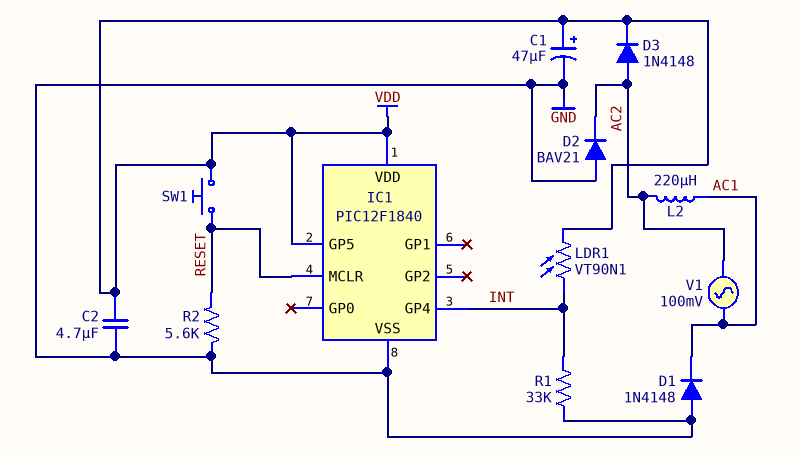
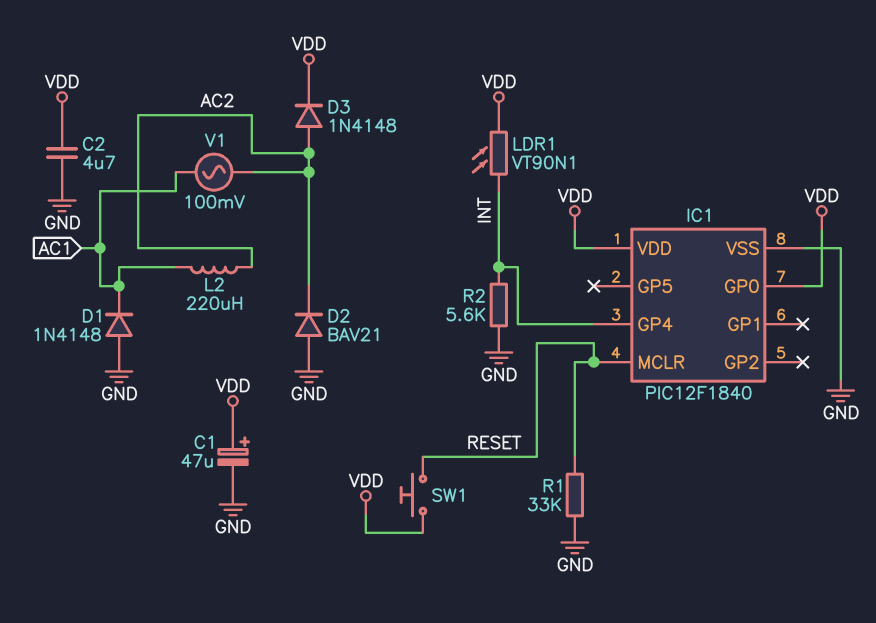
IC1 pin GP0: none -> VDD
IC1 pin GP5: VDD -> none
R1: 33k (GND, INT) -> 33k (GND, RESET)
R2: 5.6k (GND, RESET) -> 5.6k (GND, INT)

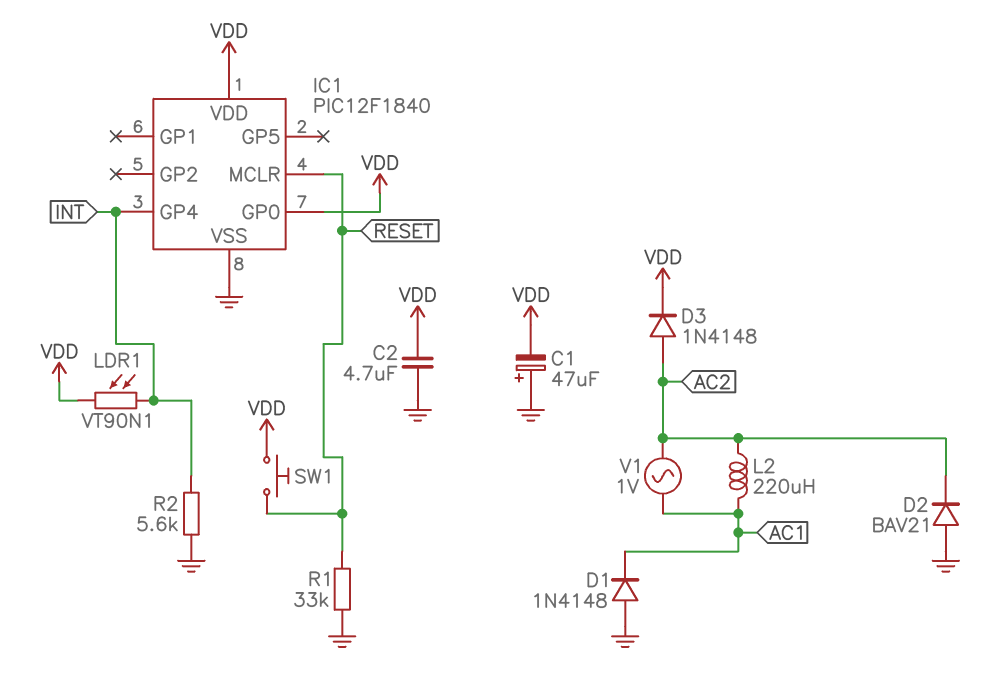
C1: 47uF (plus VDD, minus GND) -> 47uF (plus GND, minus VDD)
V1: AC 100mV (AC1, AC2) -> AC 1V (AC1, AC2)

